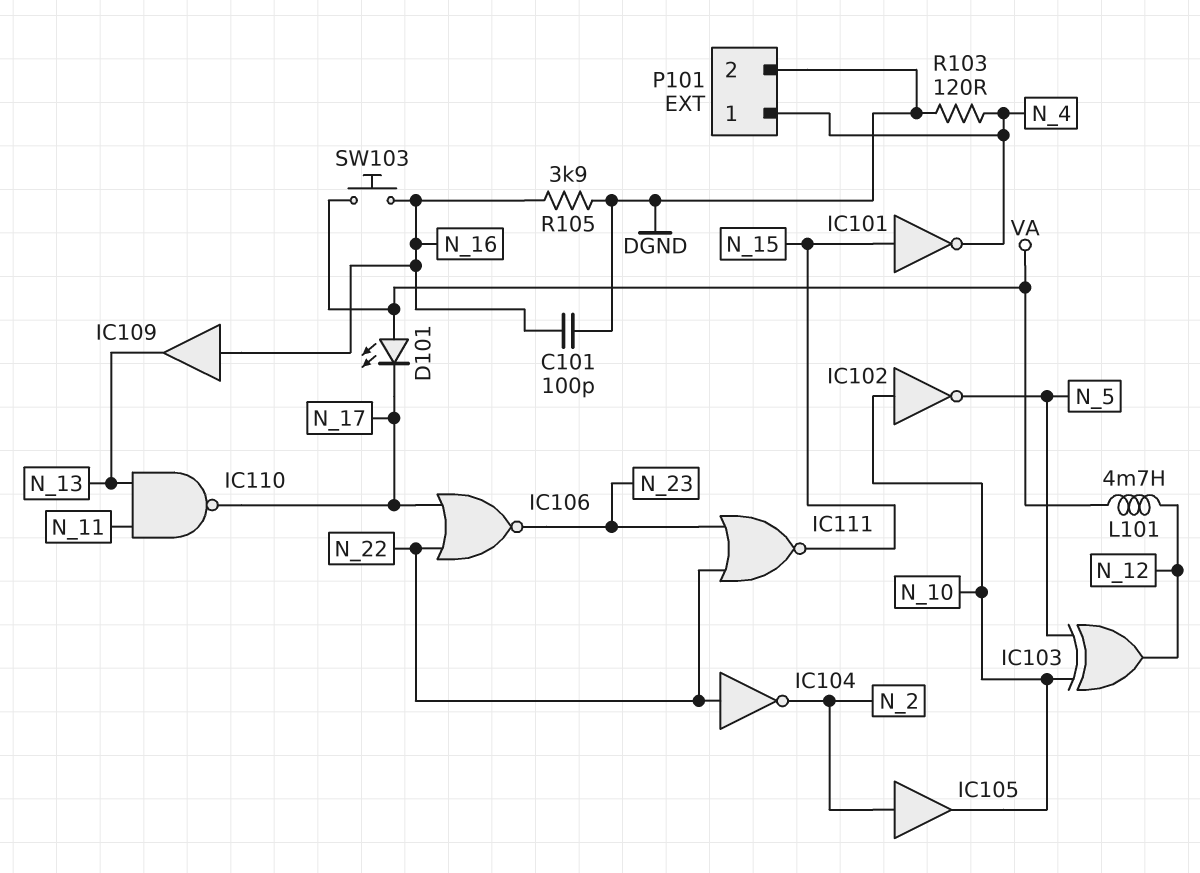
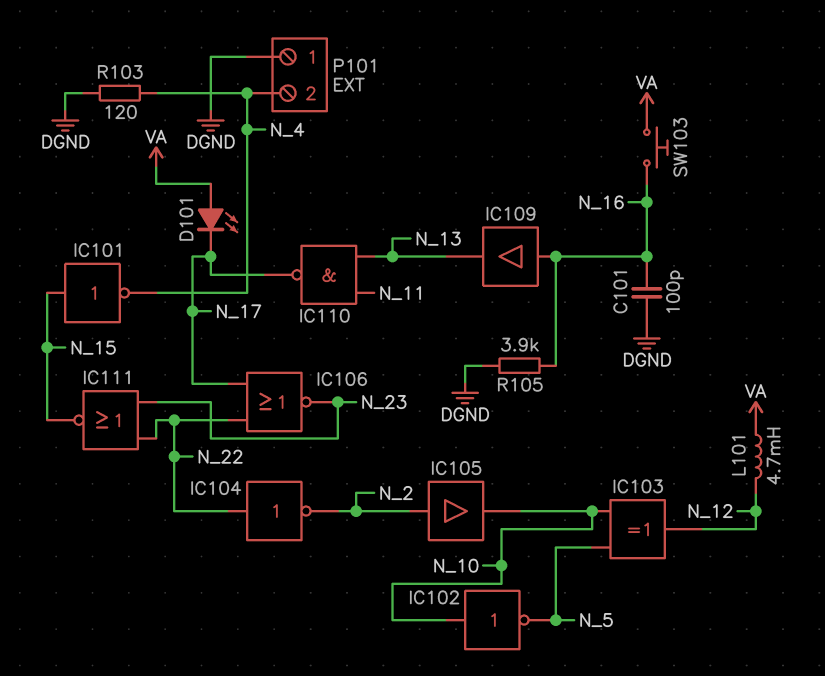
P101 pin 1: N_4 -> DGND
P101 pin 2: DGND -> N_4

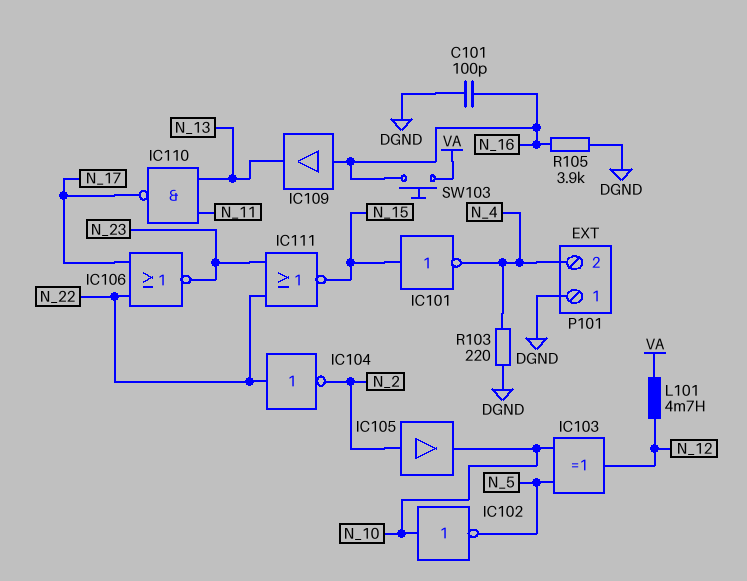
D101: LED (A VA, K N_17) -> none
R103: 120 (DGND, N_4) -> 220 (DGND, N_4)

